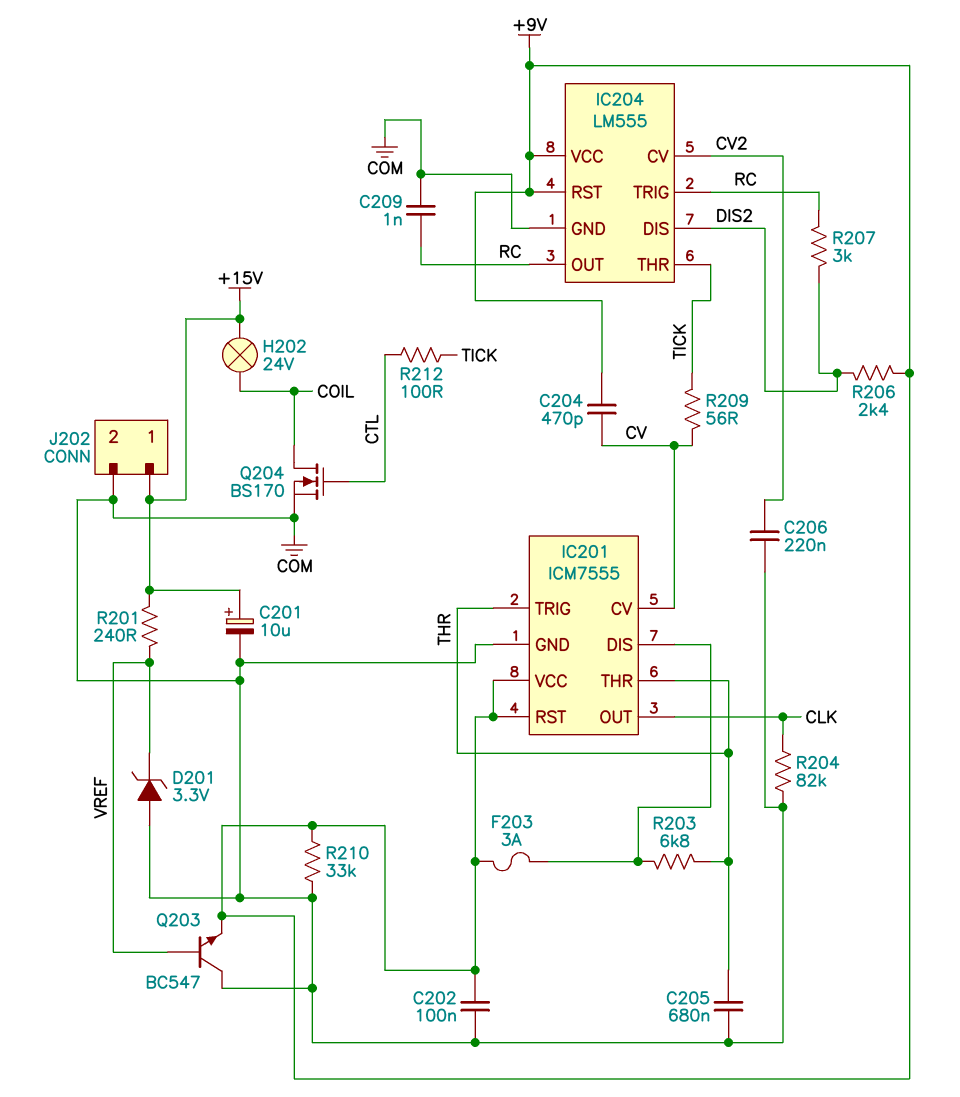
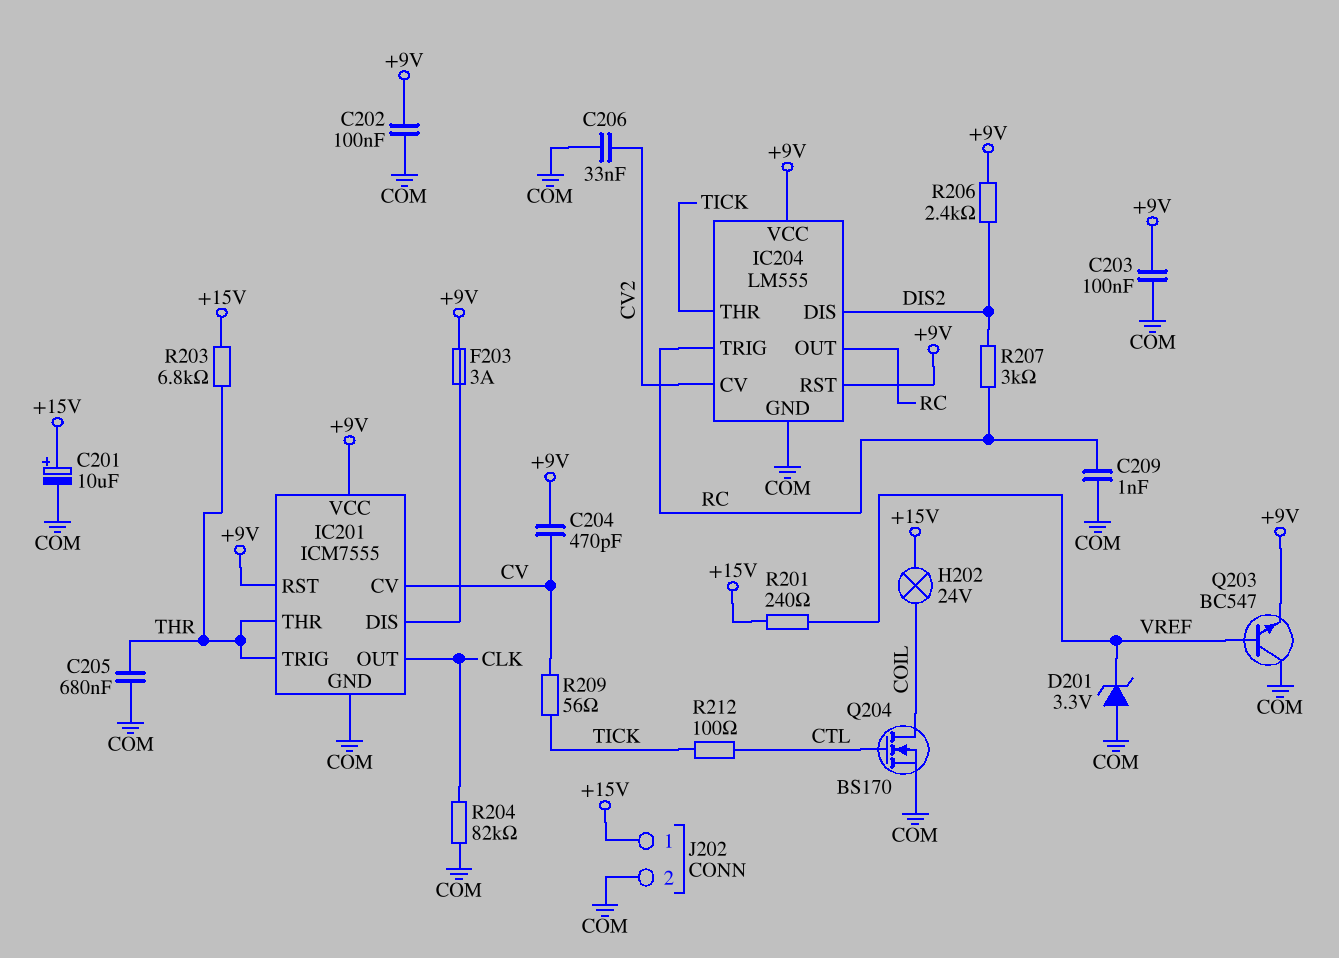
C203: none -> 100nF (+9V, COM)
C206: 220nF (COM, CV2) -> 33nF (COM, CV2)
R203: 6.8k (IC201/DIS, THR) -> 6.8k (+15V, THR)
R210: 33k (+9V, COM) -> none

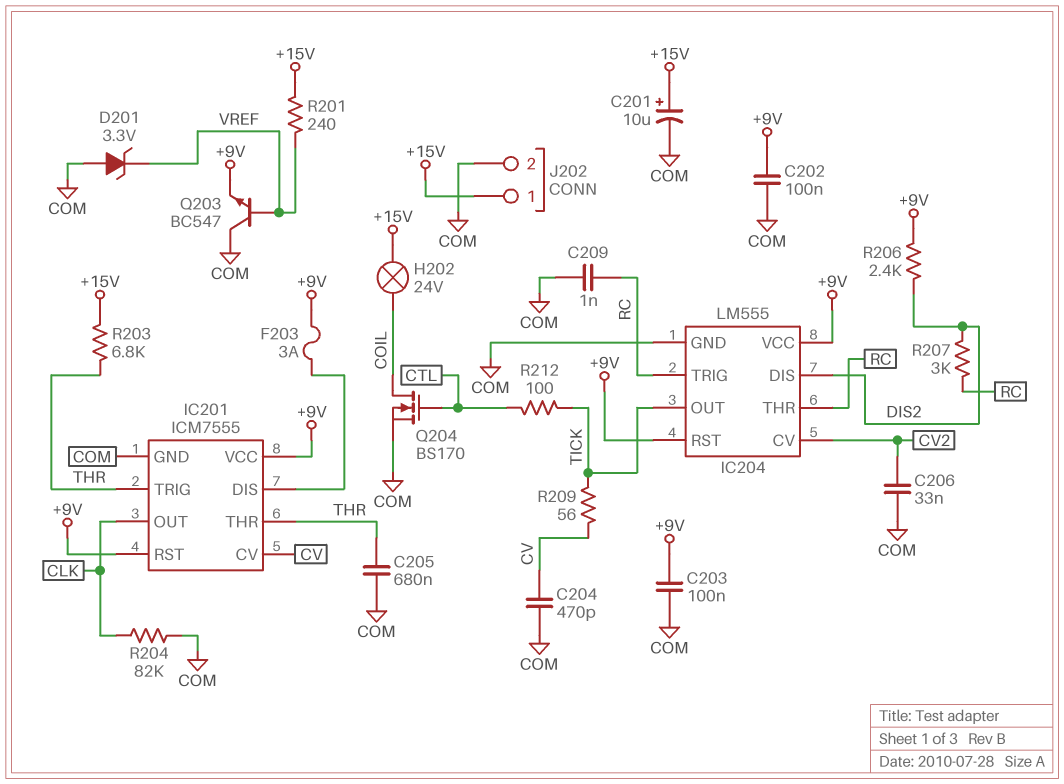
C204: 470pF (+9V, CV) -> 470pF (COM, CV)
IC204 pin OUT: RC -> TICK
IC204 pin THR: TICK -> RC

